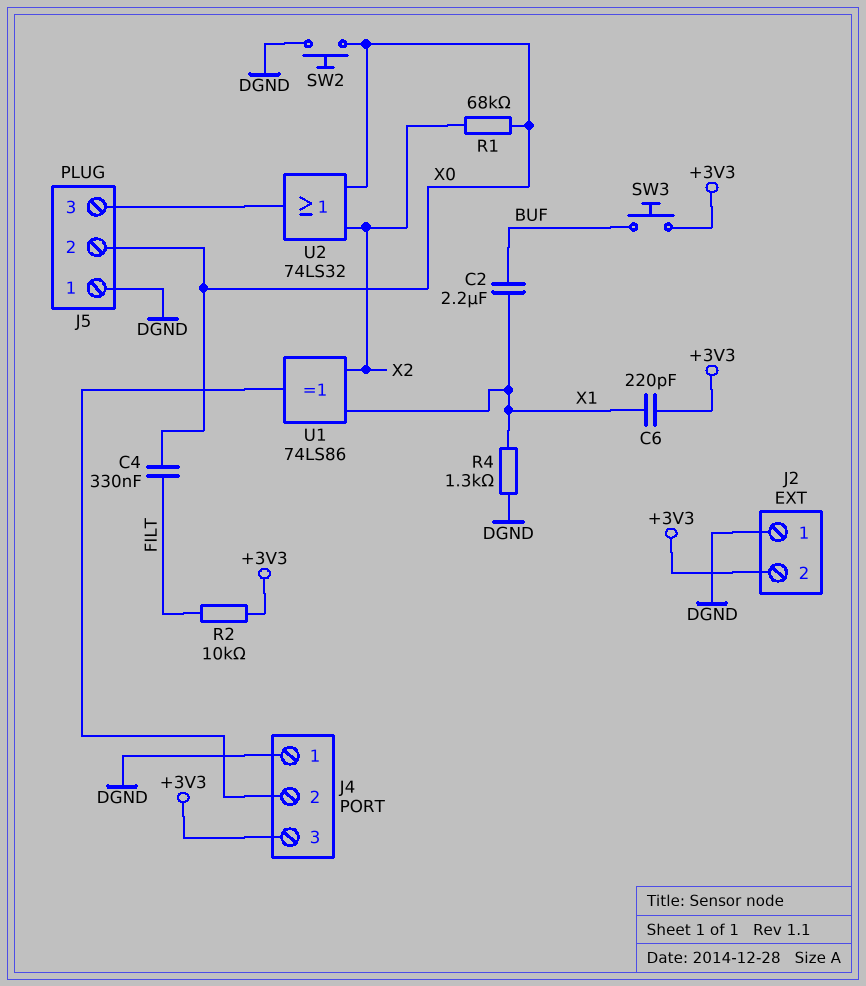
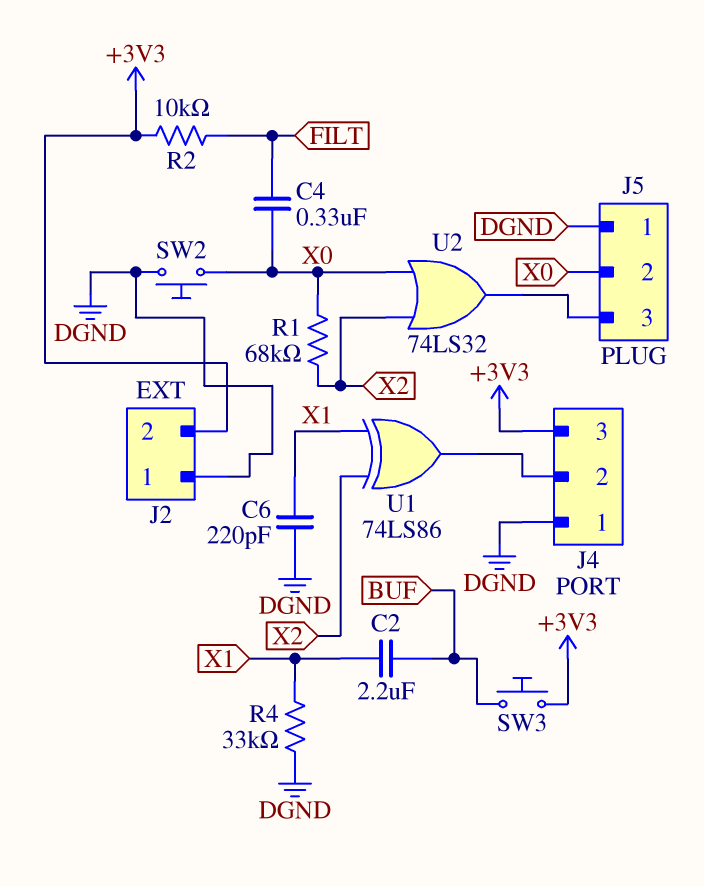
C6: 220pF (+3V3, X1) -> 220pF (DGND, X1)
R4: 1.3k (DGND, X1) -> 33k (DGND, X1)

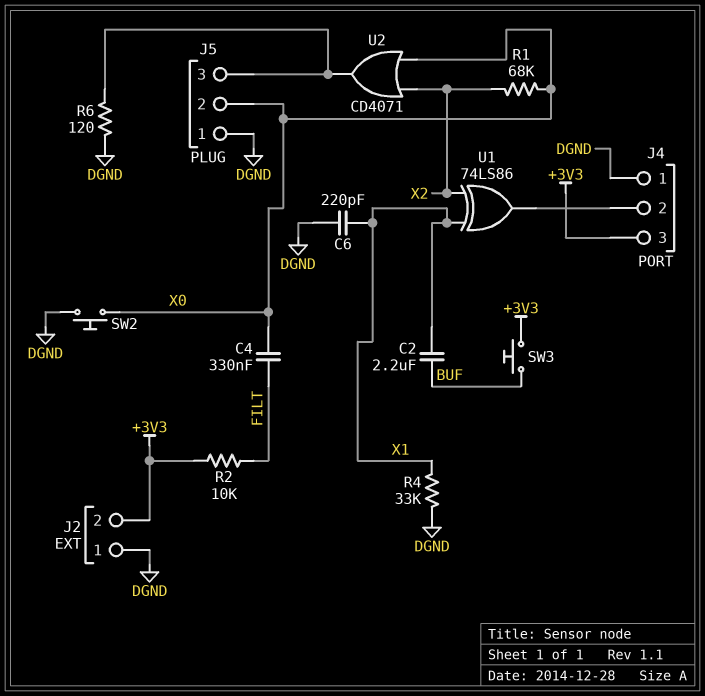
R6: none -> 120 (DGND, J5/3)
U2: OR 74LS32 (in X0, in X2, out J5/3) -> OR CD4071 (in X0, in X2, out J5/3)

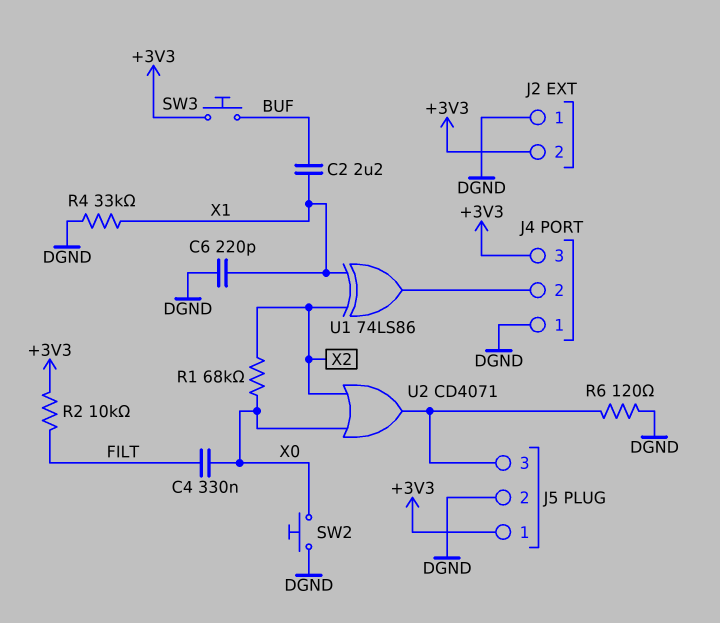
J5 pin 1: DGND -> +3V3
J5 pin 2: X0 -> DGND

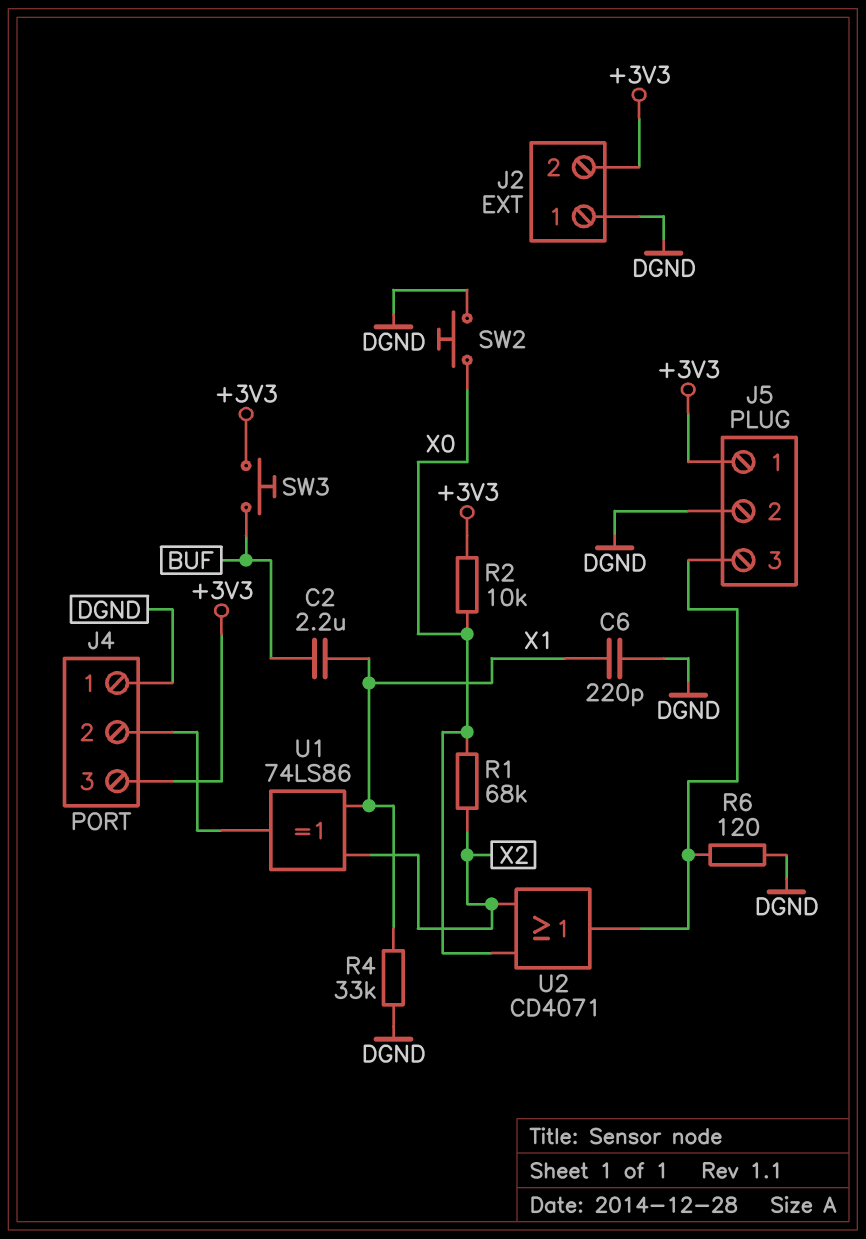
C4: 330nF (FILT, X0) -> none
R2: 10k (+3V3, FILT) -> 10k (+3V3, X0)

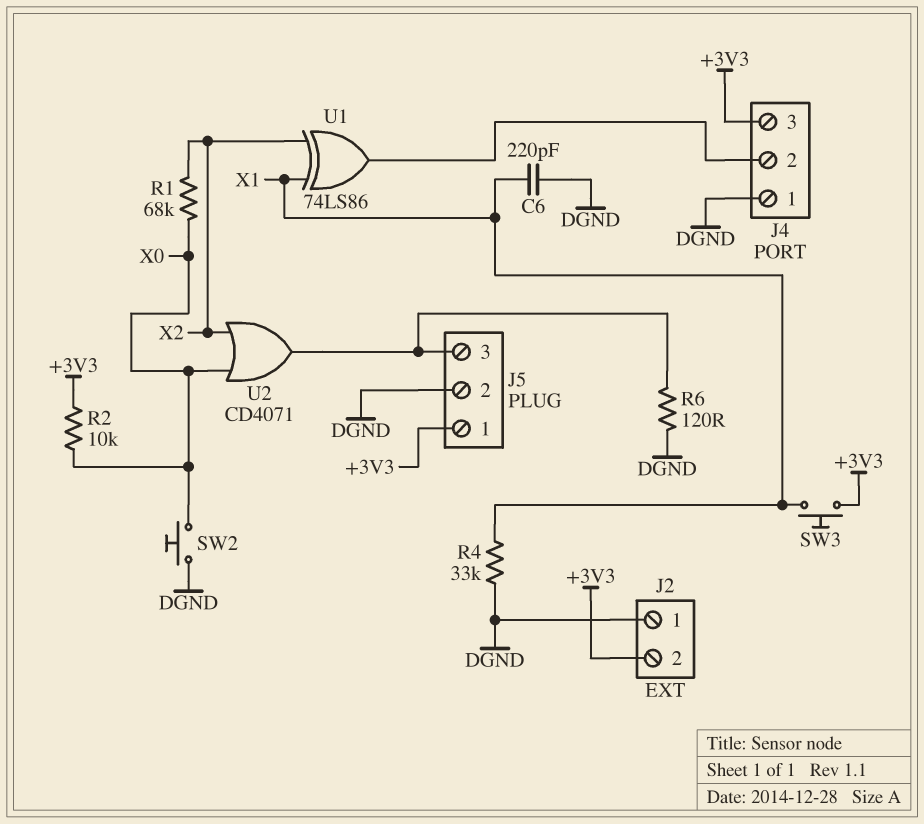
C2: 2.2uF (BUF, X1) -> none
SW3: button (+3V3, BUF) -> button (+3V3, X1)

